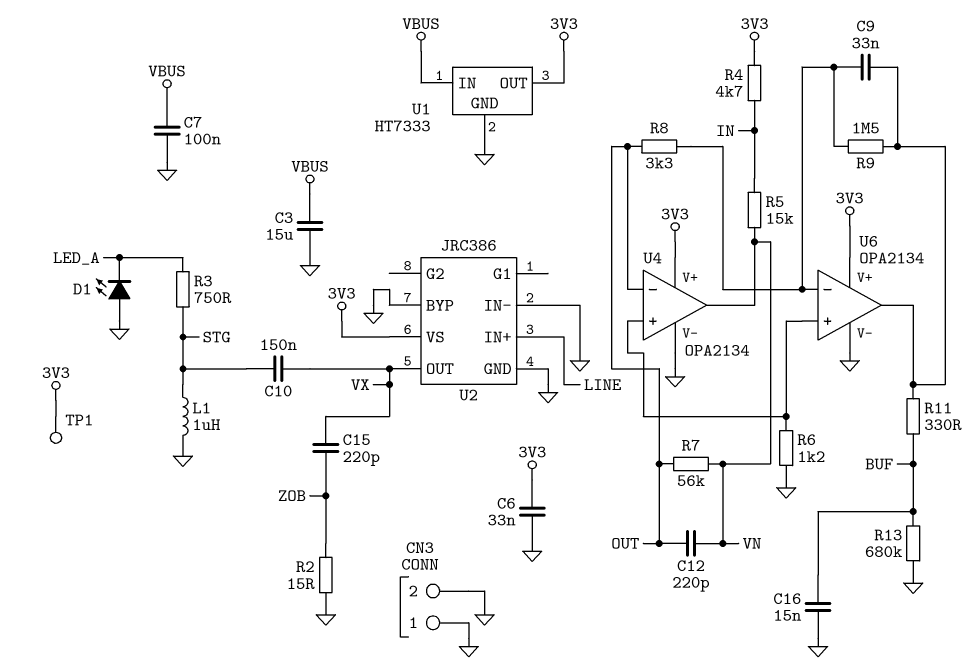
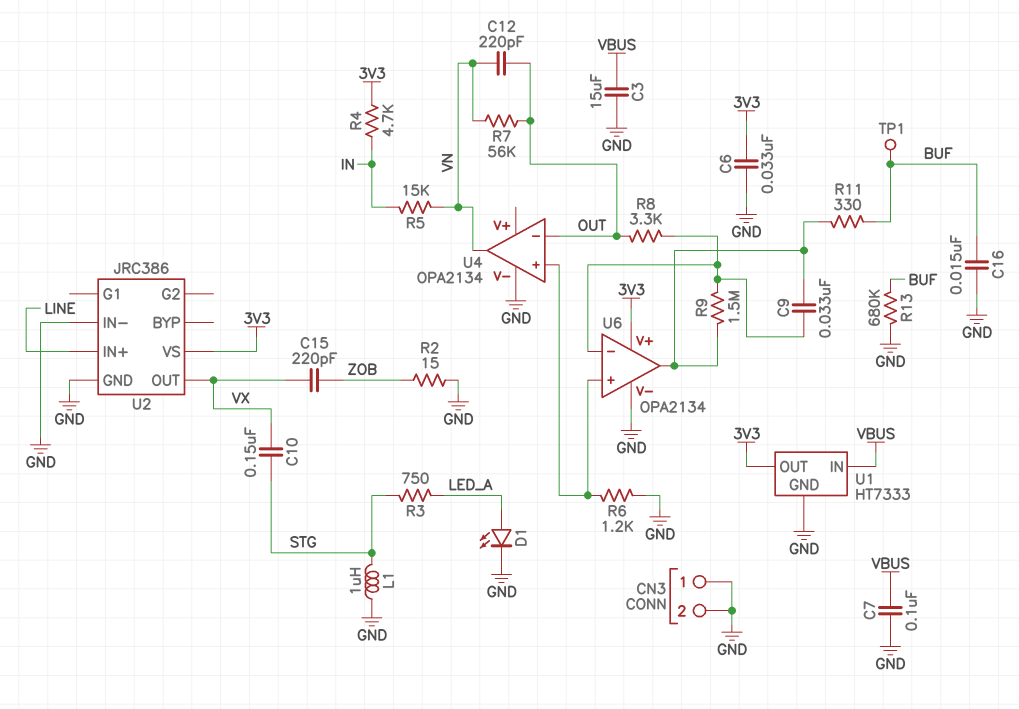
D1: LED (A GND, K LED_A) -> LED (A LED_A, K GND)
TP1: test point (3V3) -> test point (BUF)
U2 pin BYP: GND -> none
U4 pin V+: 3V3 -> none

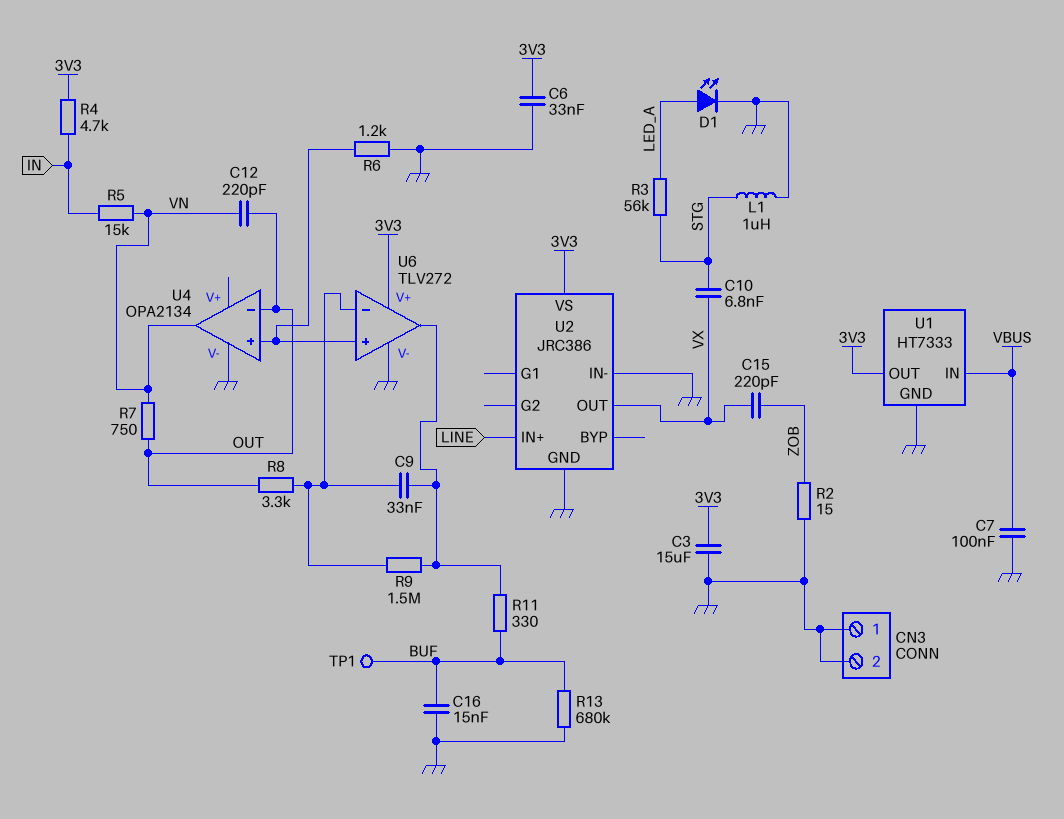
C3: 15uF (GND, VBUS) -> 15uF (3V3, GND)
C10: 150nF (STG, VX) -> 6.8nF (STG, VX)
R3: 750 (LED_A, STG) -> 56k (LED_A, STG)
R7: 56k (OUT, VN) -> 750 (OUT, VN)
U6: OPA2134 -> TLV272

